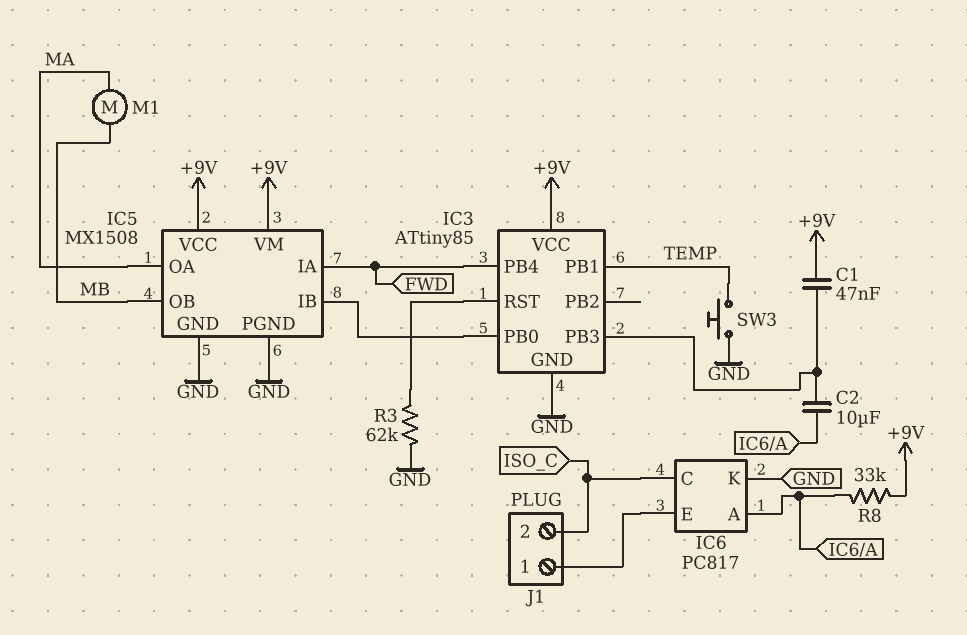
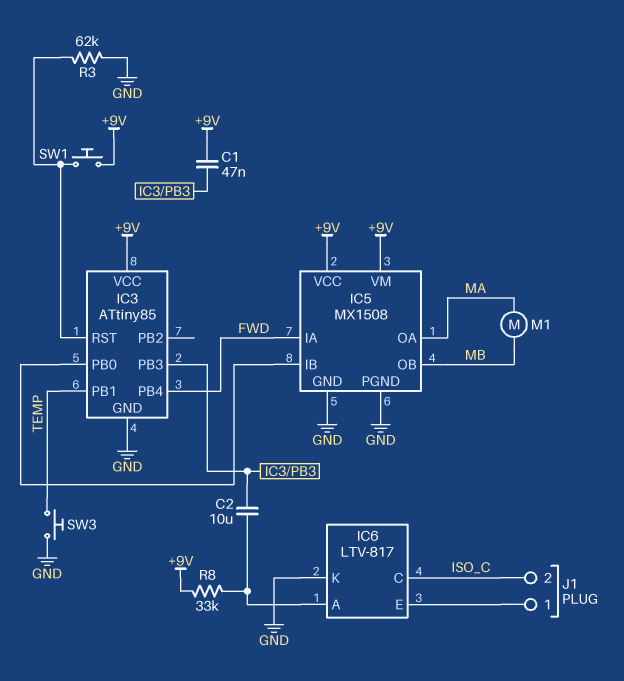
IC6: PC817 -> LTV-817
SW1: none -> button (+9V, IC3/RST)

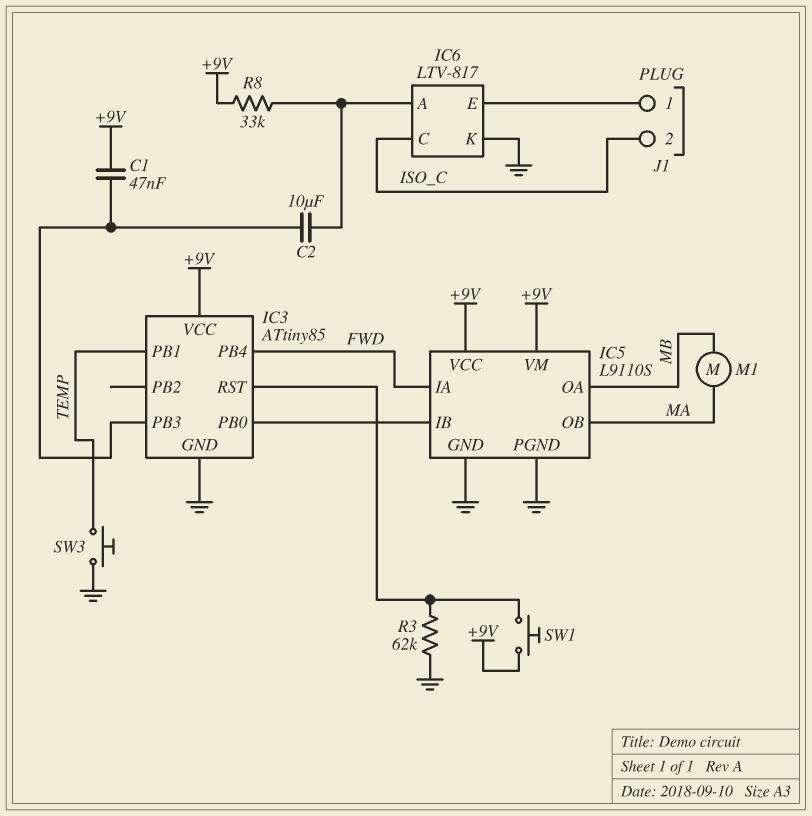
IC5: MX1508 -> L9110S
IC5 pin OA: MA -> MB
IC5 pin OB: MB -> MA

